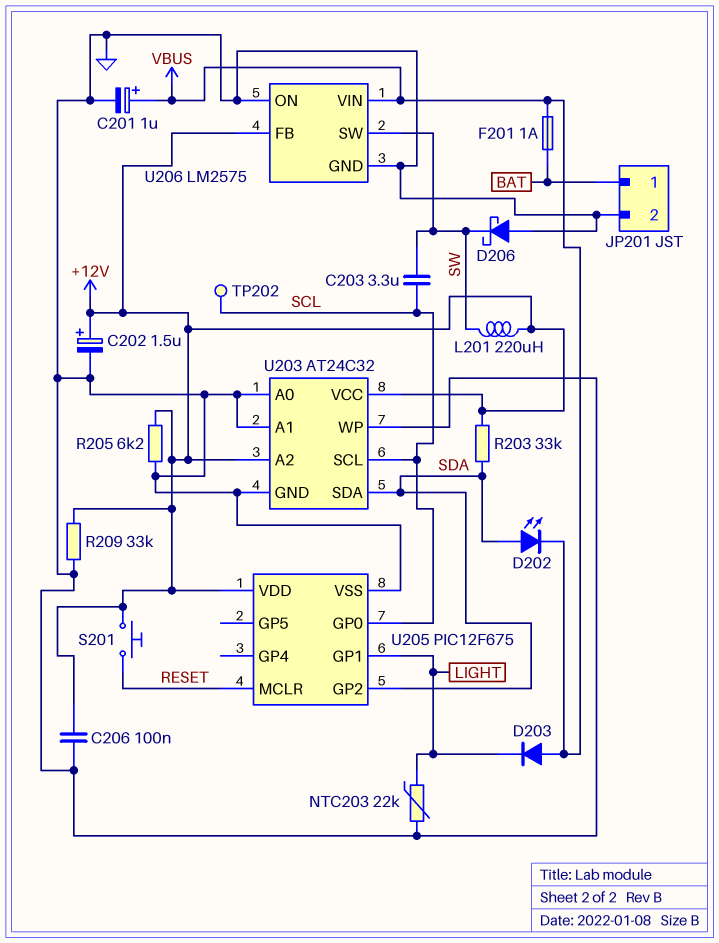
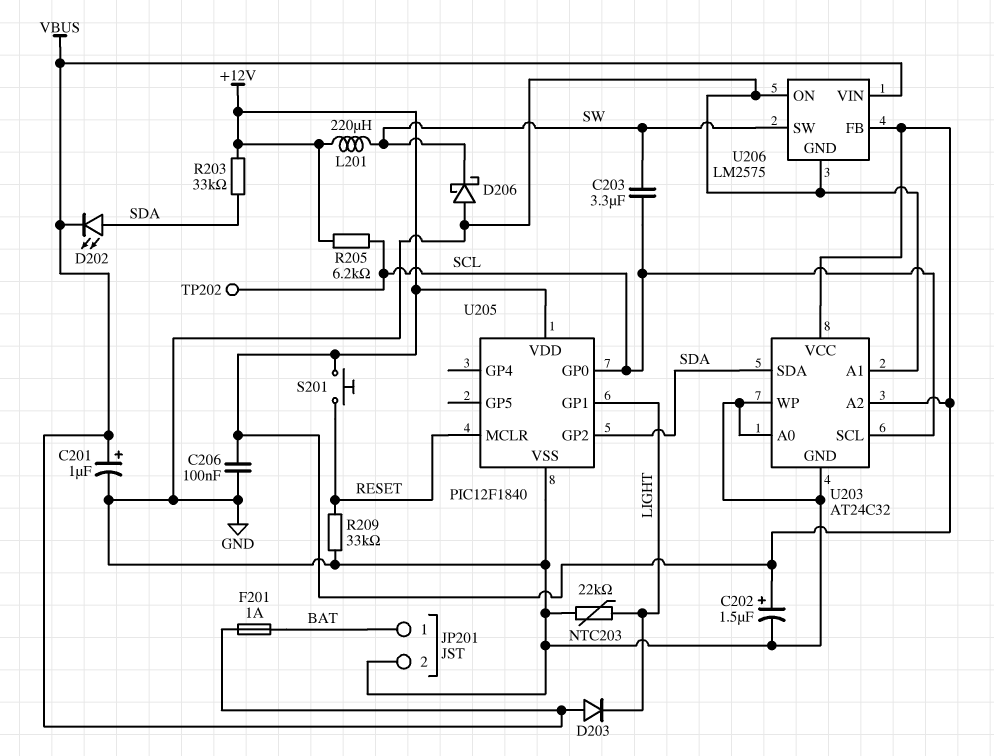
R205: 6.2k (+12V, GND) -> 6.2k (+12V, SCL)
R209: 33k (+12V, GND) -> 33k (GND, RESET)
U205: PIC12F675 -> PIC12F1840

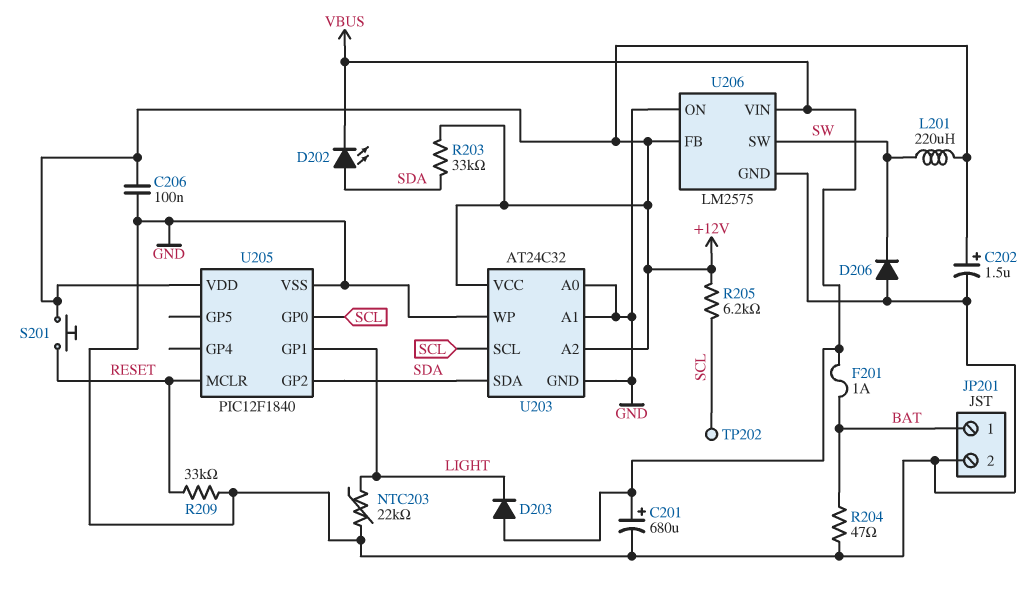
C201: 1uF (plus VBUS, minus GND) -> 680uF (plus VBUS, minus GND)
C203: 3.3uF (SCL, SW) -> none
D206: schottky (A GND, K SW) -> diode (A GND, K SW)
R204: none -> 47 (BAT, GND)

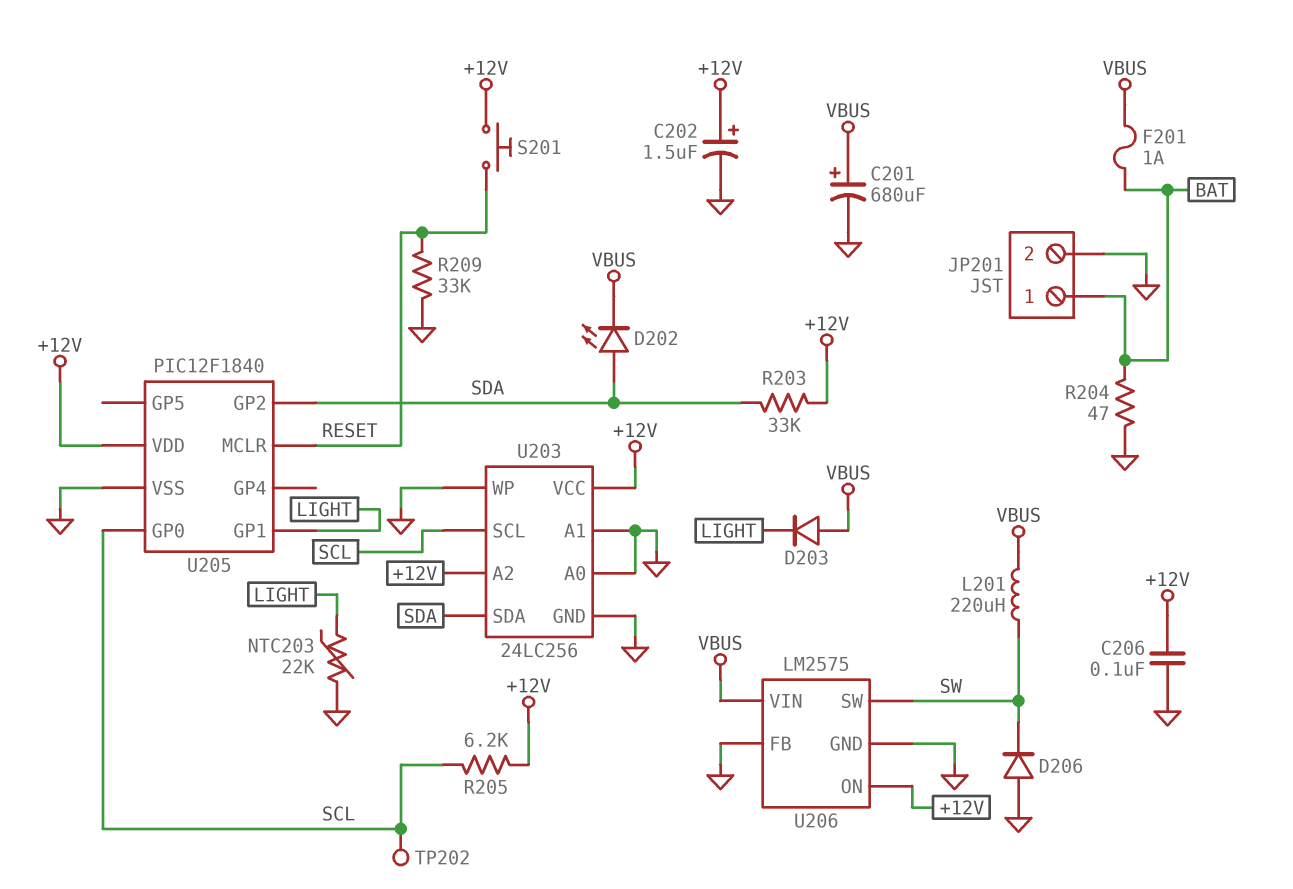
L201: 220uH (+12V, SW) -> 220uH (SW, VBUS)
U203: AT24C32 -> 24LC256
U206 pin FB: +12V -> GND
U206 pin ON: GND -> +12V

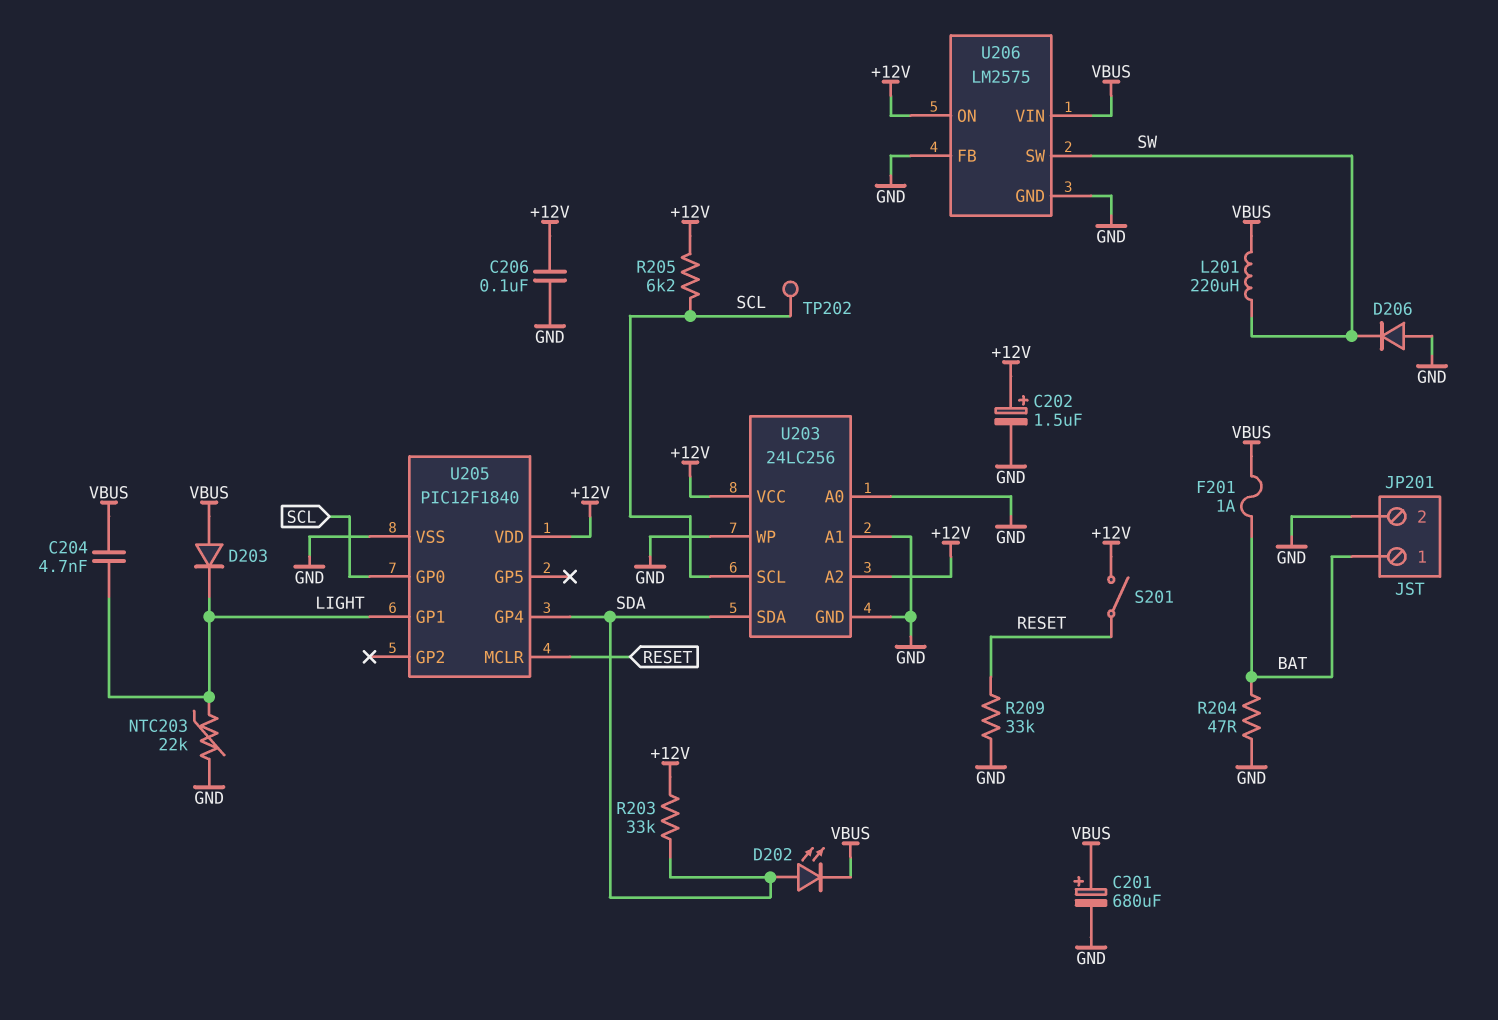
C204: none -> 4.7nF (LIGHT, VBUS)
S201: button (+12V, RESET) -> switch (+12V, RESET)
U205 pin GP2: SDA -> none
U205 pin GP4: none -> SDA

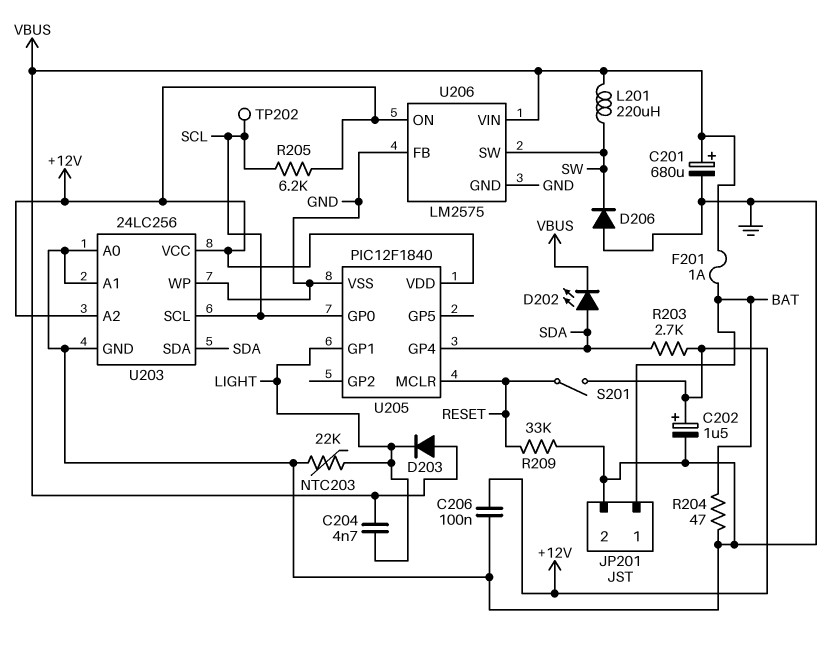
R203: 33k (+12V, SDA) -> 2.7k (+12V, SDA)

